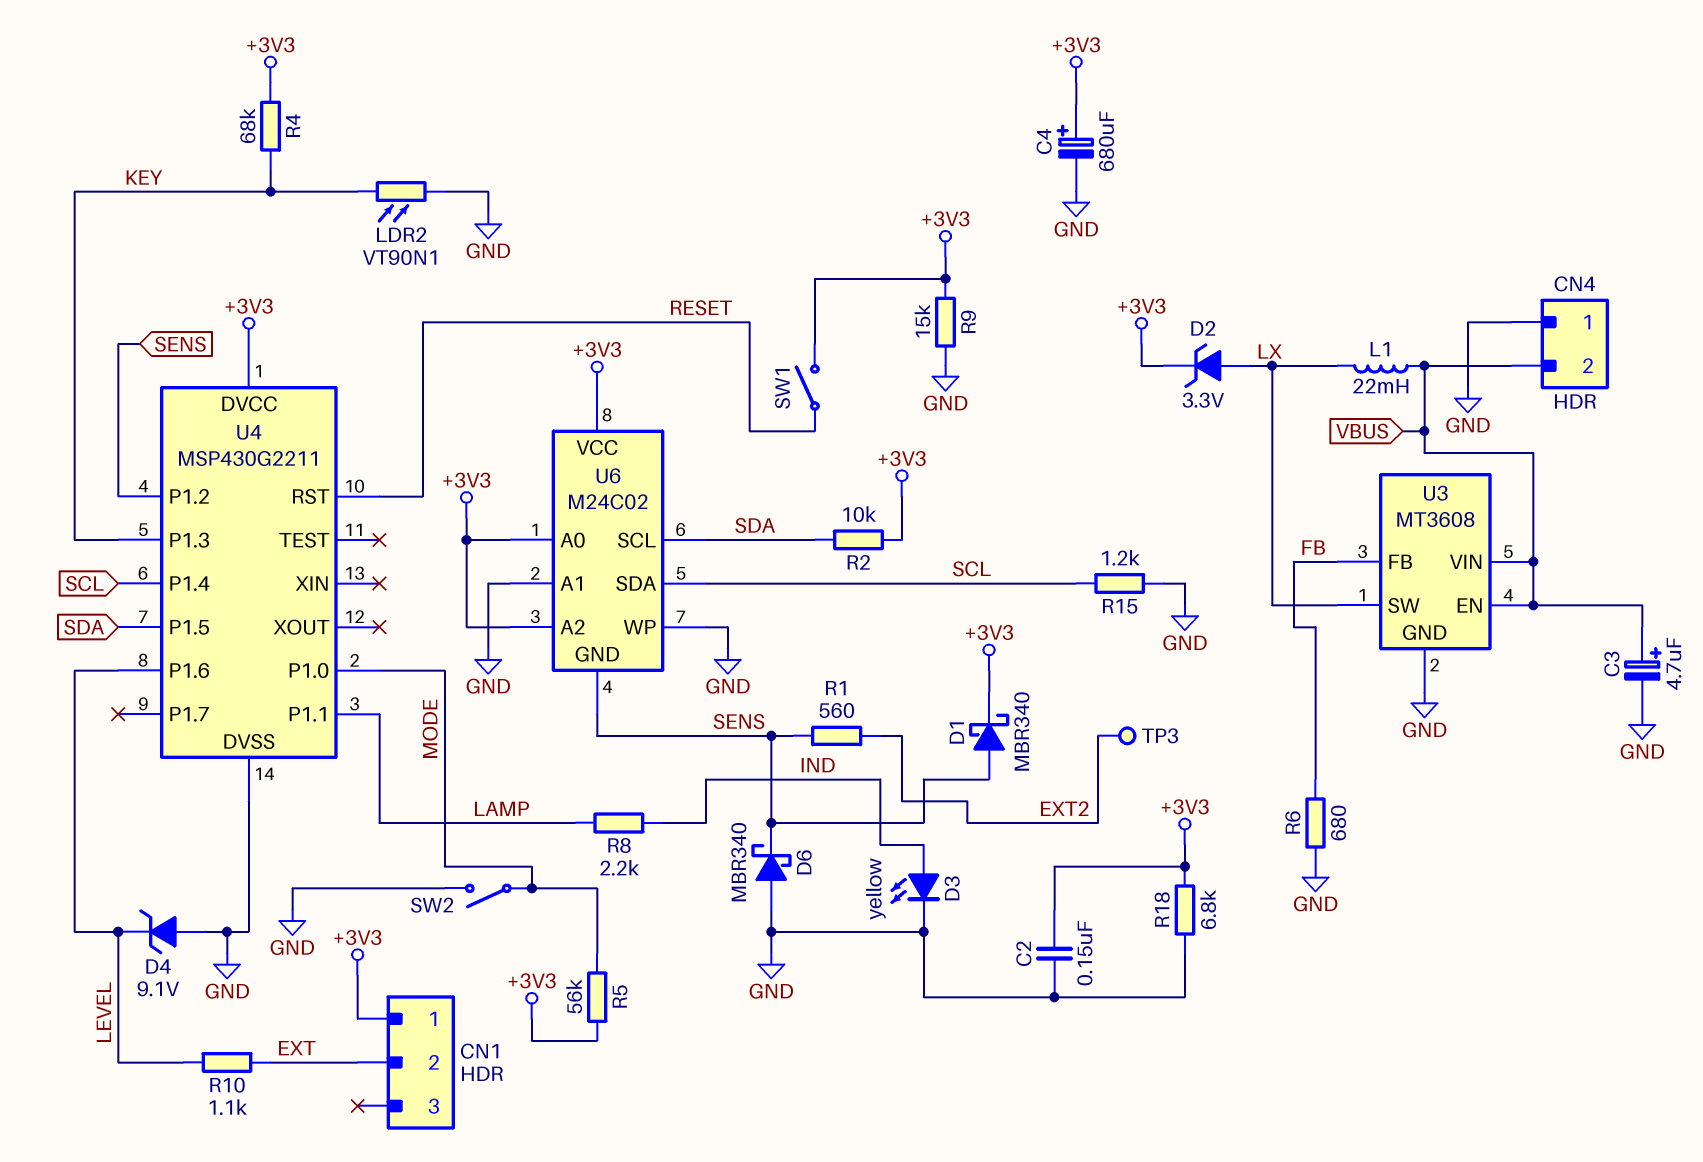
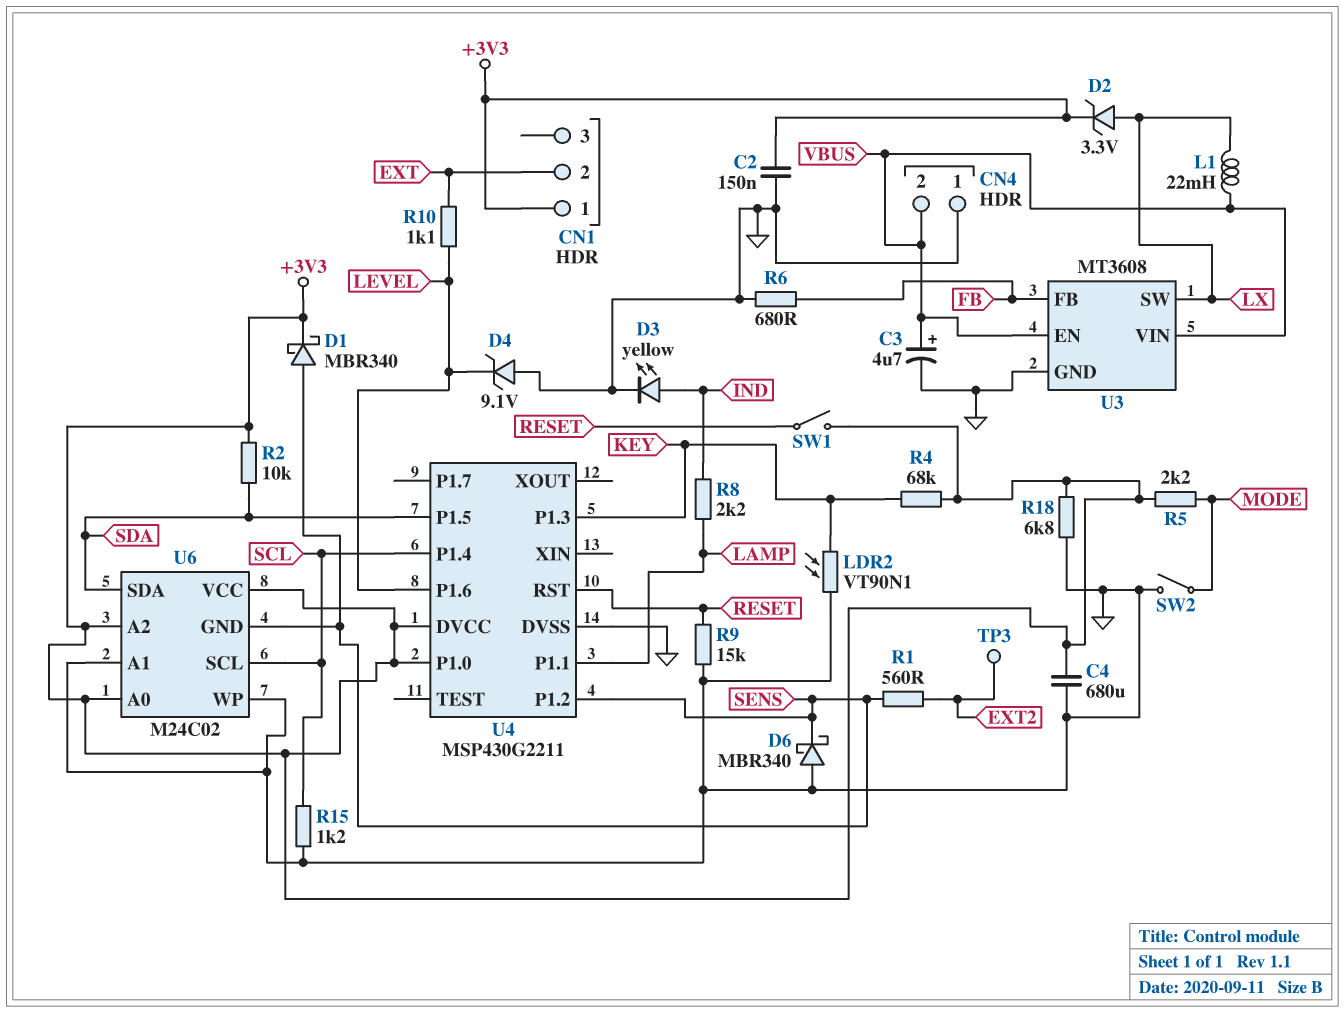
C4: 680uF (plus +3V3, minus GND) -> 680uF (+3V3, GND)
R5: 56k (+3V3, MODE) -> 2.2k (+3V3, MODE)
R9: 15k (+3V3, GND) -> 15k (GND, RESET)
U4 pin P1.0: MODE -> +3V3
U6 pin SCL: SDA -> SCL
U6 pin SDA: SCL -> SDA

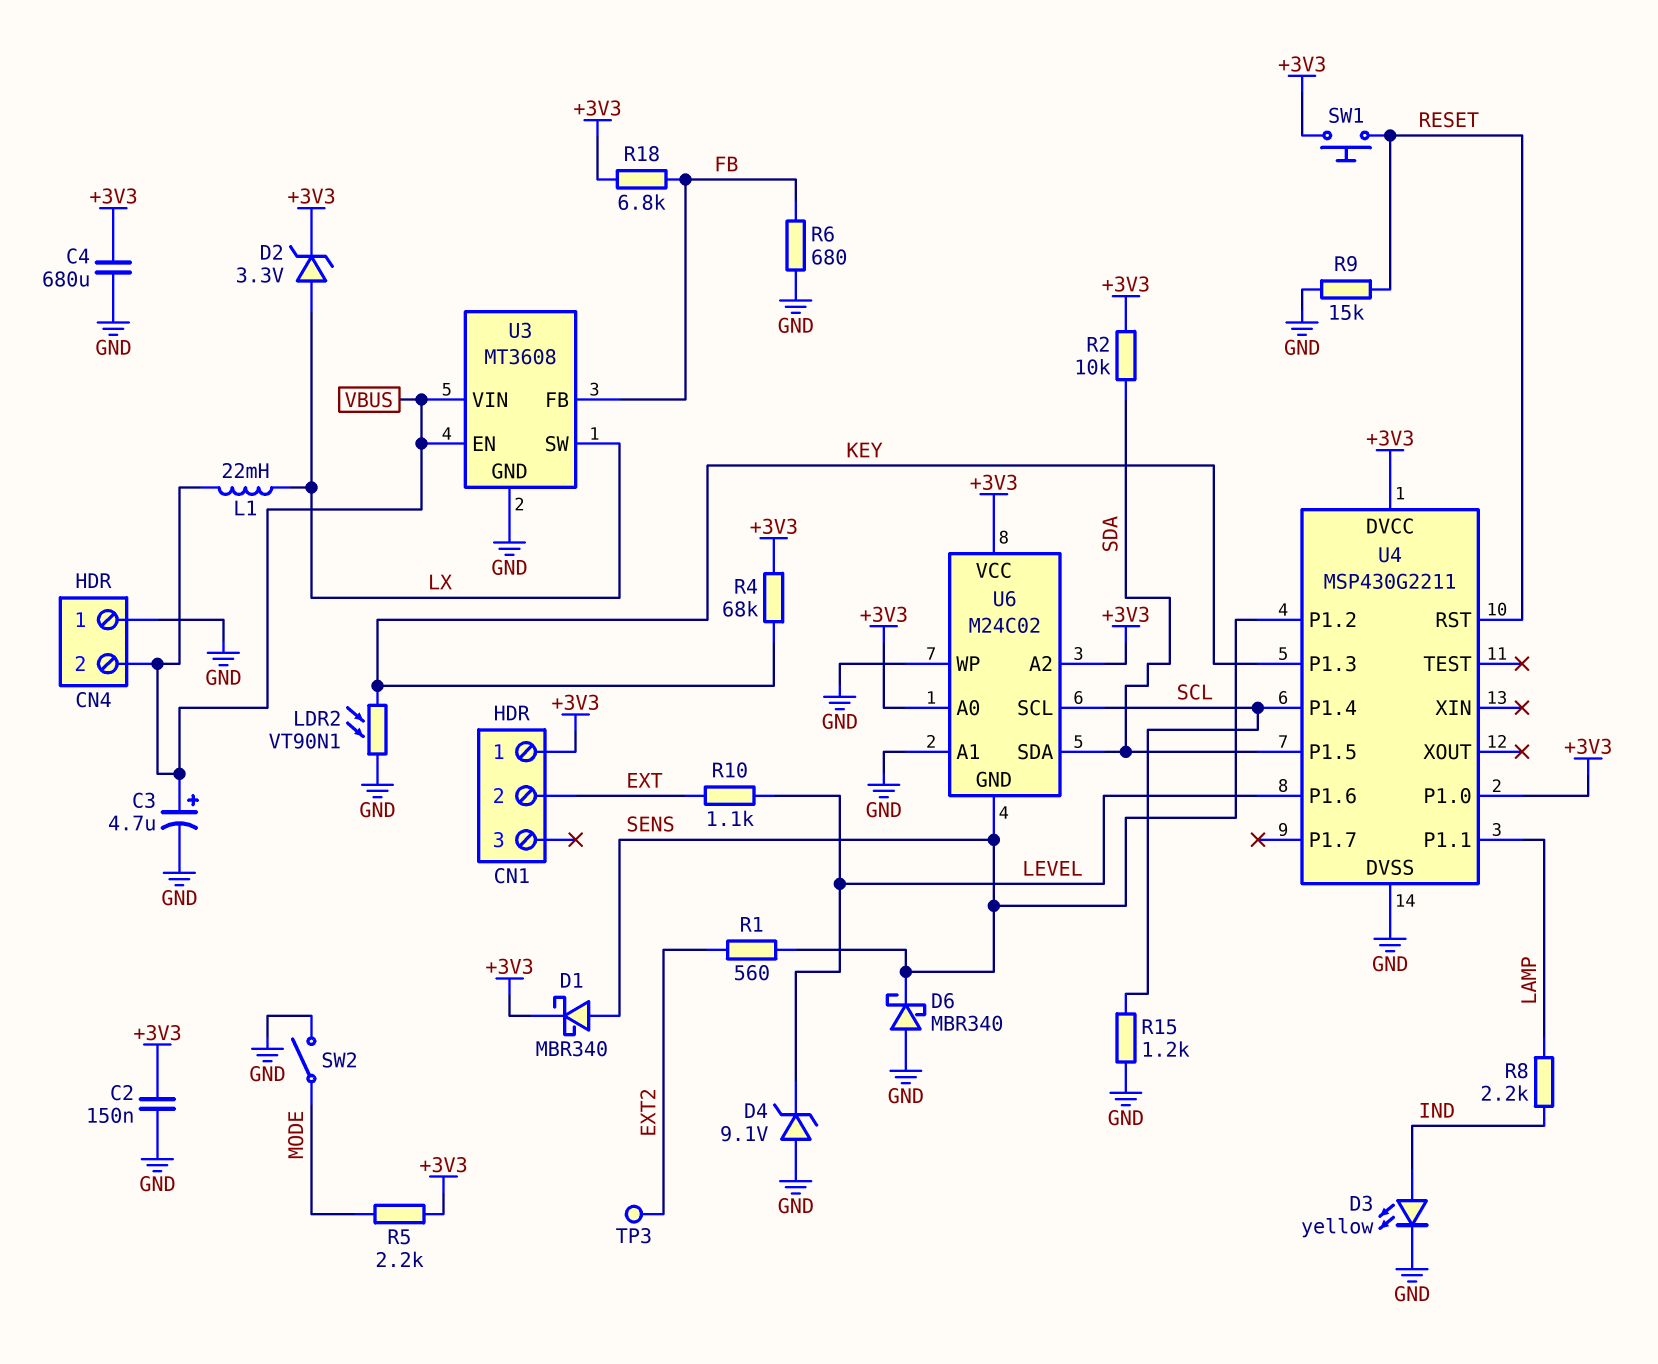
R18: 6.8k (+3V3, GND) -> 6.8k (+3V3, FB)
SW1: switch (+3V3, RESET) -> button (+3V3, RESET)

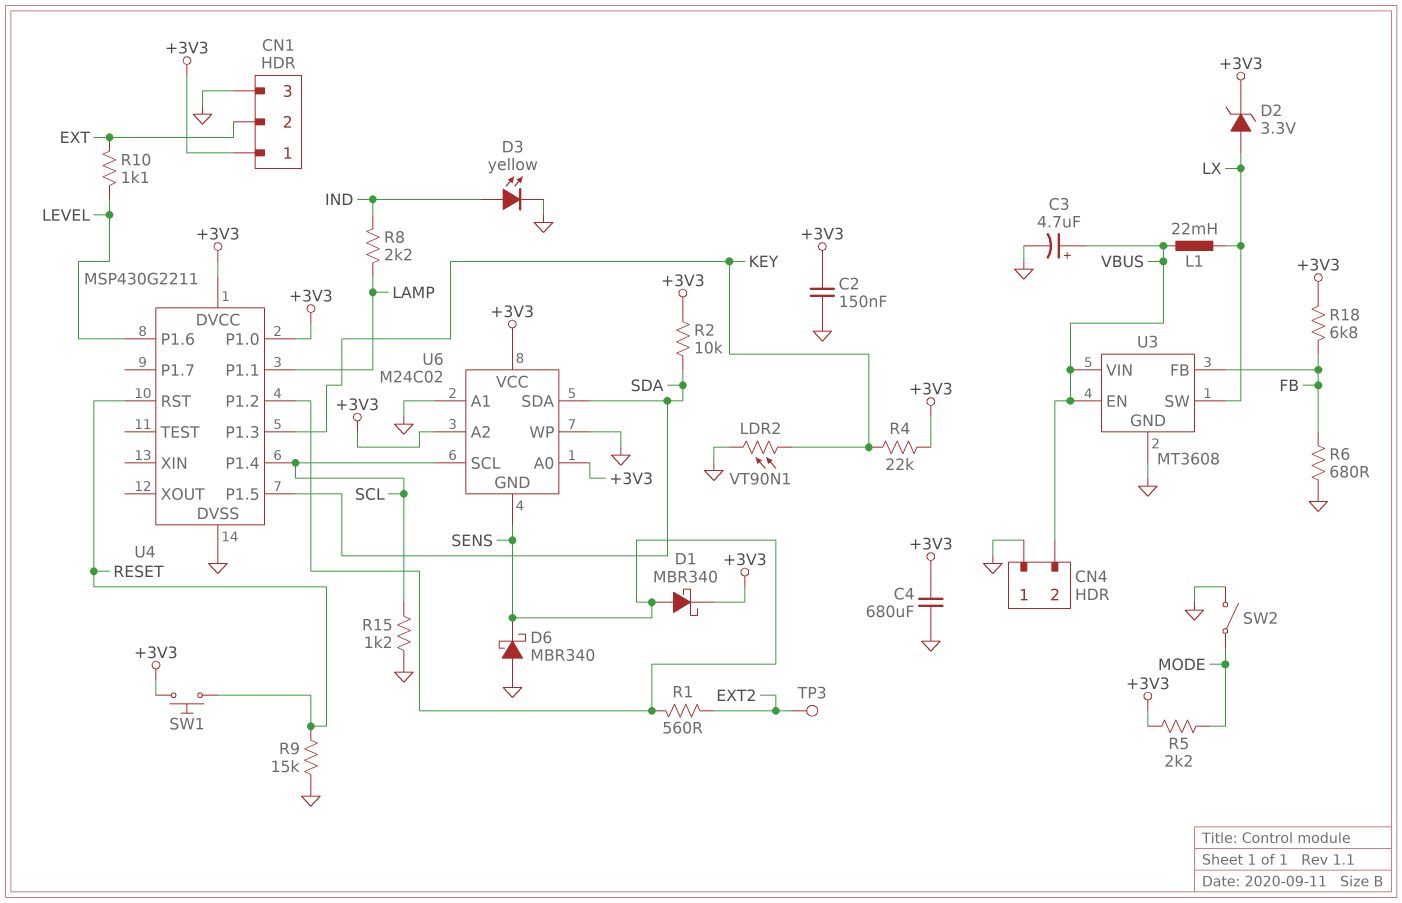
CN1 pin 3: none -> GND
D4: zener 9.1V (A GND, K LEVEL) -> none
R4: 68k (+3V3, KEY) -> 22k (+3V3, KEY)

